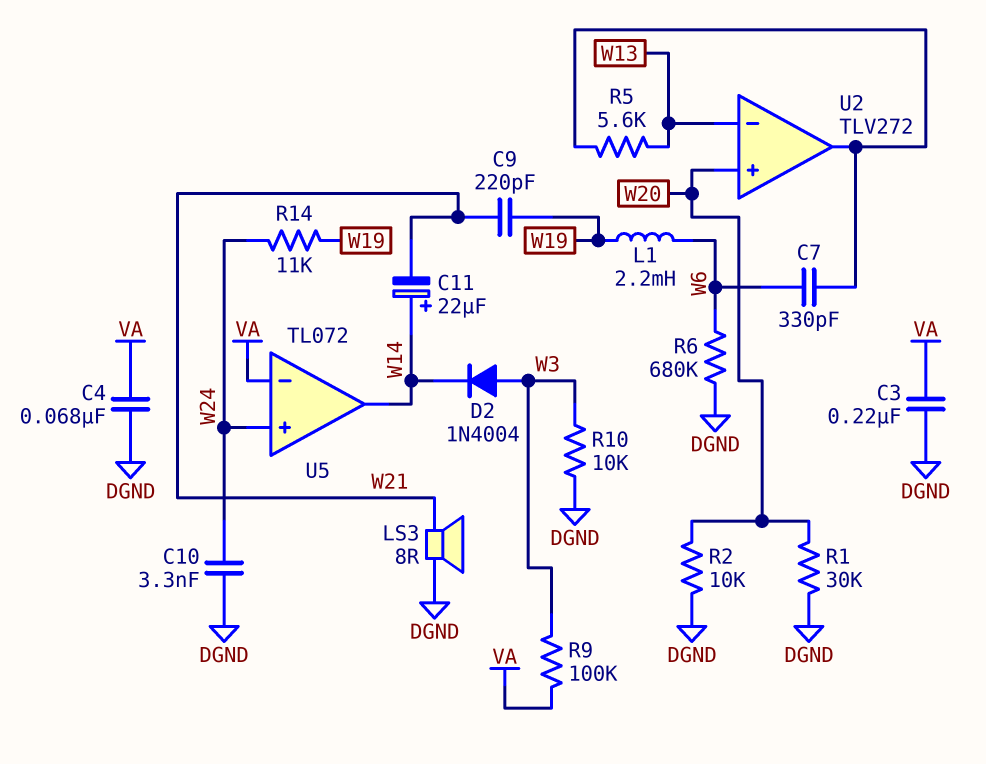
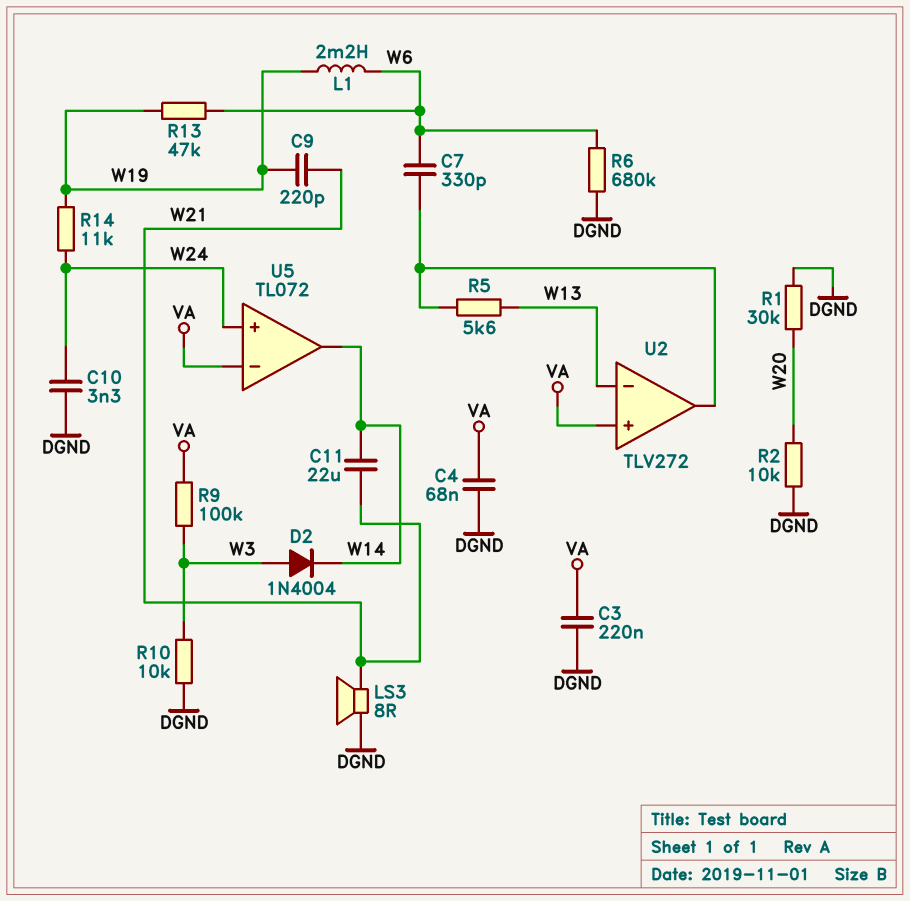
C11: 22uF (plus W14, minus W21) -> 22uF (W14, W21)
R13: none -> 47k (W6, W19)
U2 pin in+: W20 -> VA

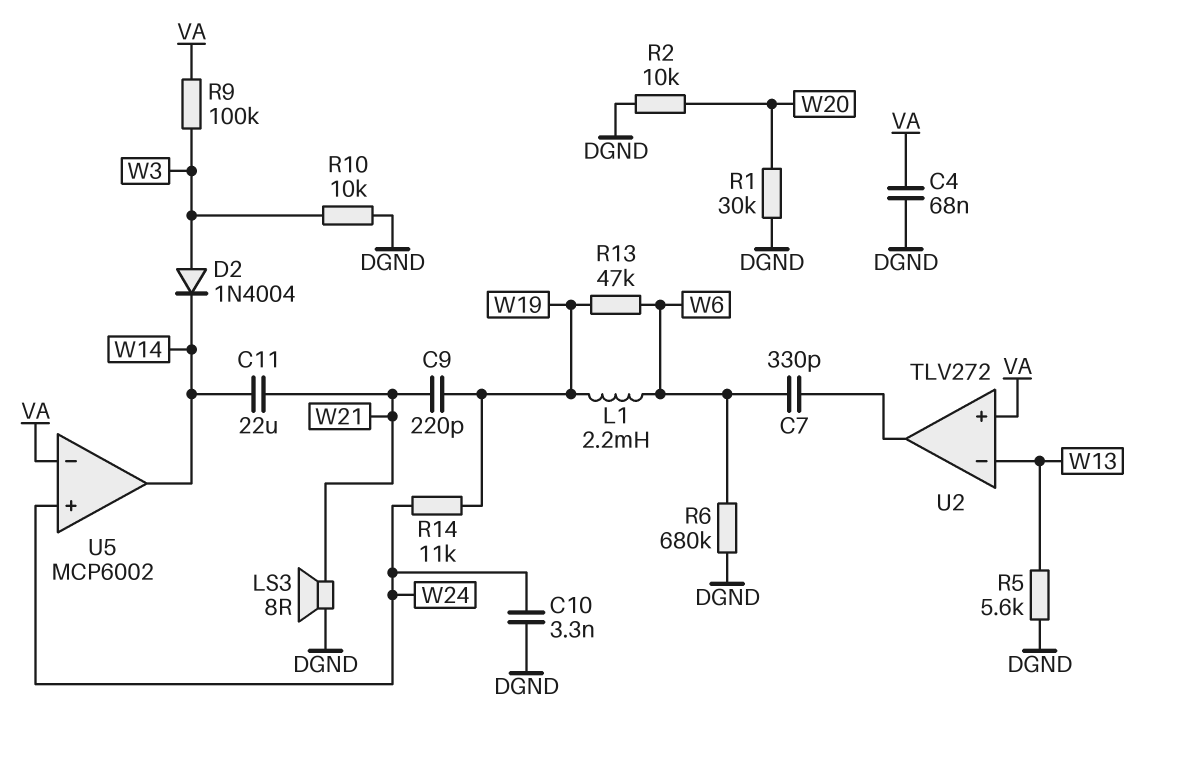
C3: 220nF (DGND, VA) -> none
R5: 5.6k (U2/out, W13) -> 5.6k (DGND, W13)
U5: TL072 -> MCP6002

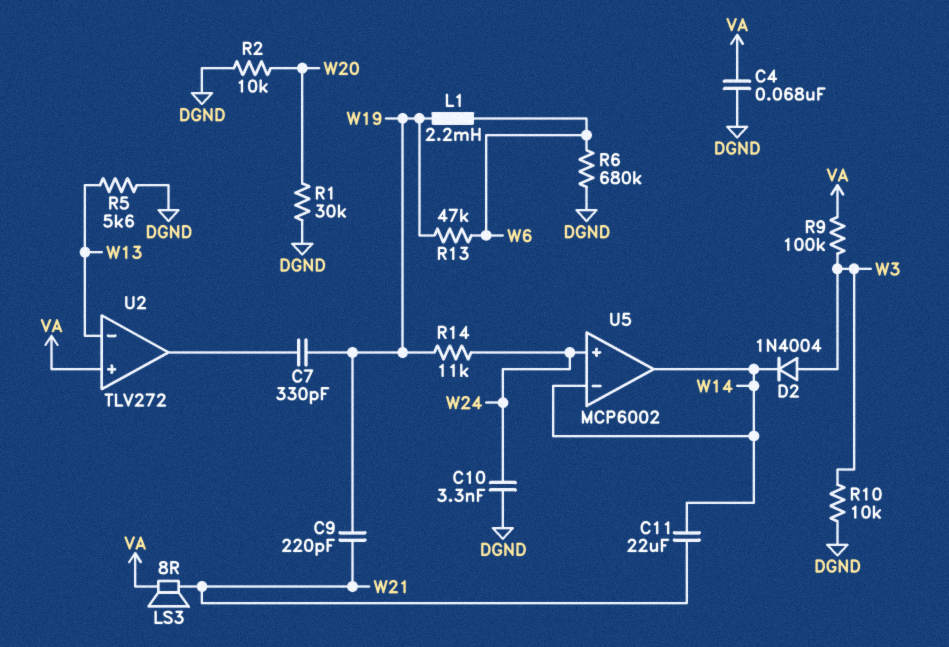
C7: 330pF (U2/out, W6) -> 330pF (U2/out, W19)
LS3: speaker 8R (DGND, W21) -> speaker 8R (VA, W21)
U5 pin in-: VA -> W14

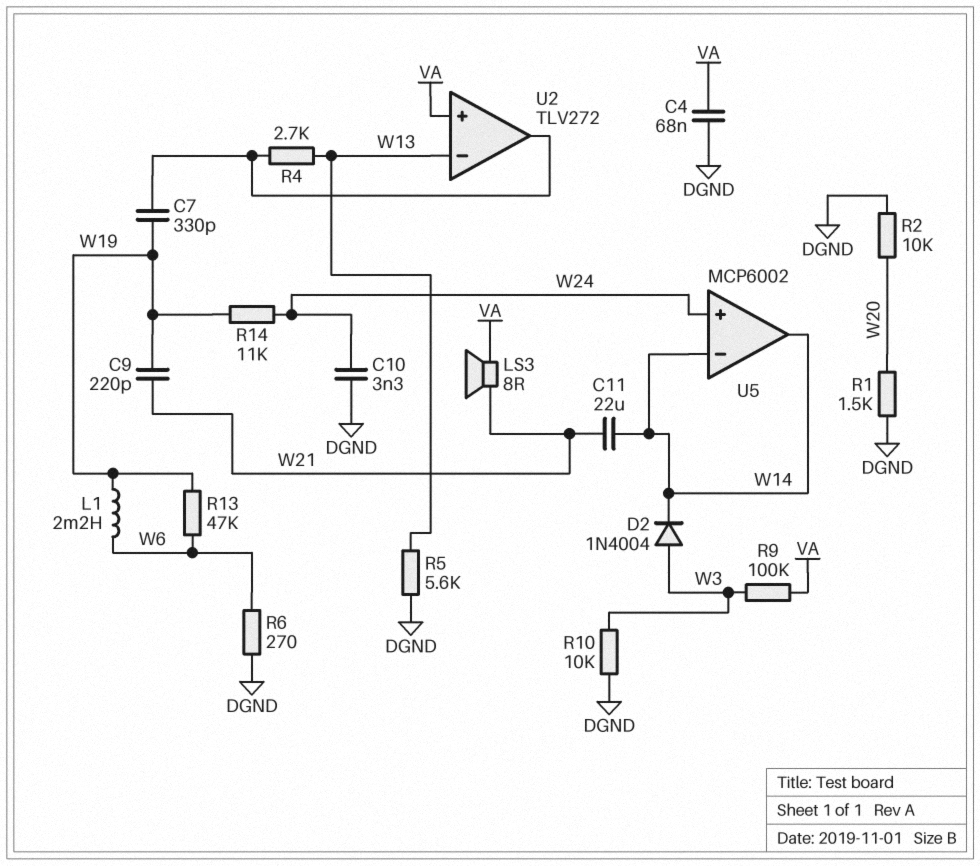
R1: 30k (DGND, W20) -> 1.5k (DGND, W20)
R4: none -> 2.7k (U2/out, W13)
R6: 680k (DGND, W6) -> 270 (DGND, W6)

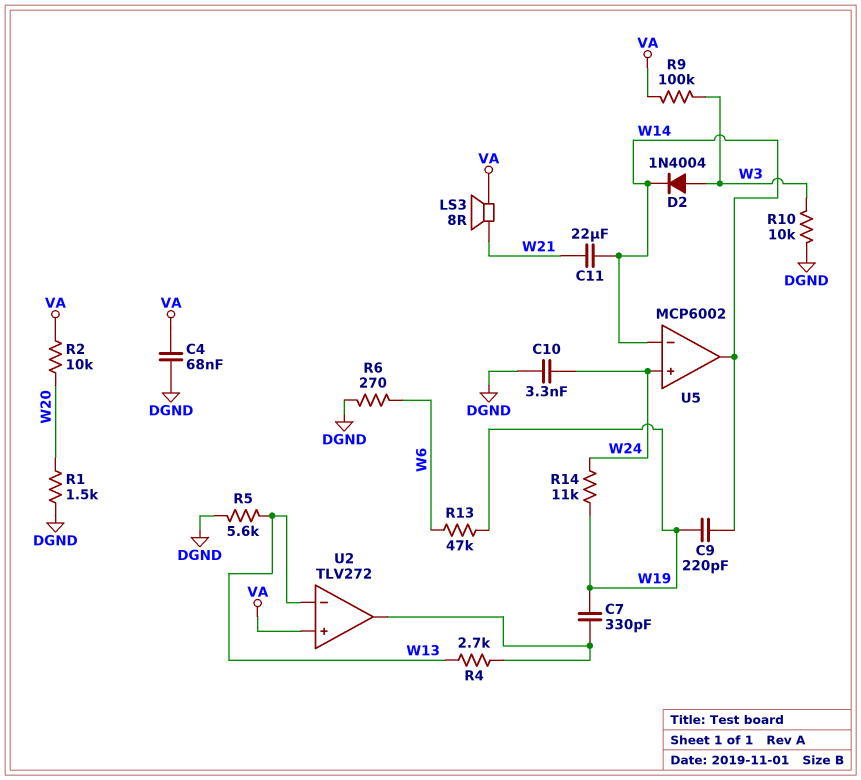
C9: 220pF (W19, W21) -> 220pF (W14, W19)
L1: 2.2mH (W6, W19) -> none
R2: 10k (DGND, W20) -> 10k (VA, W20)

